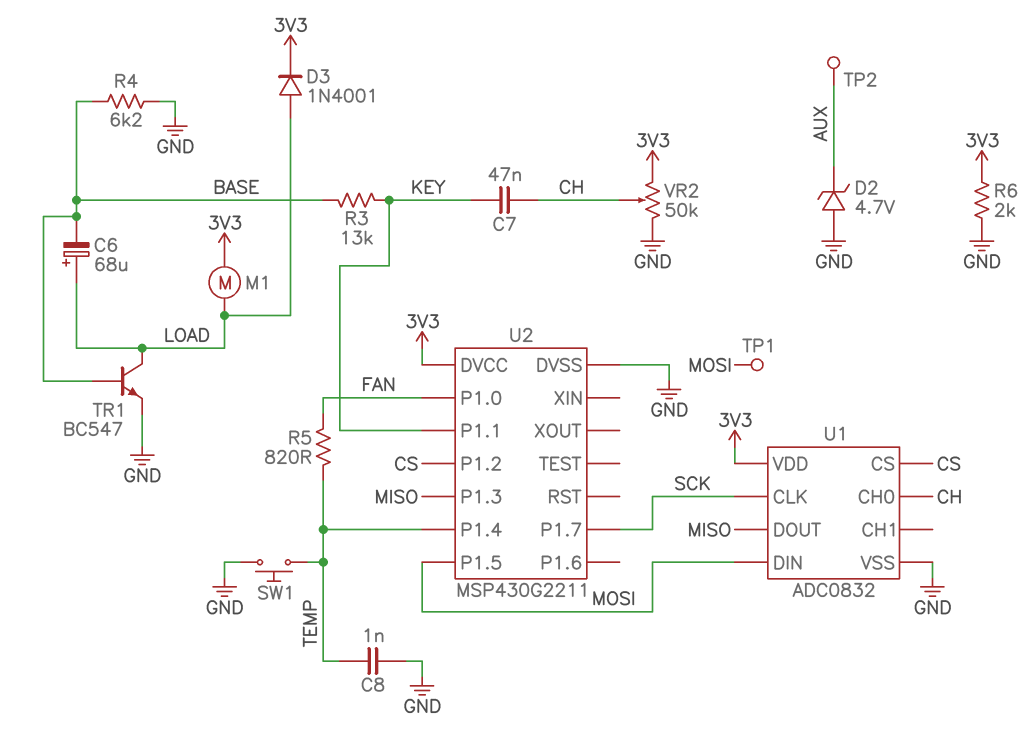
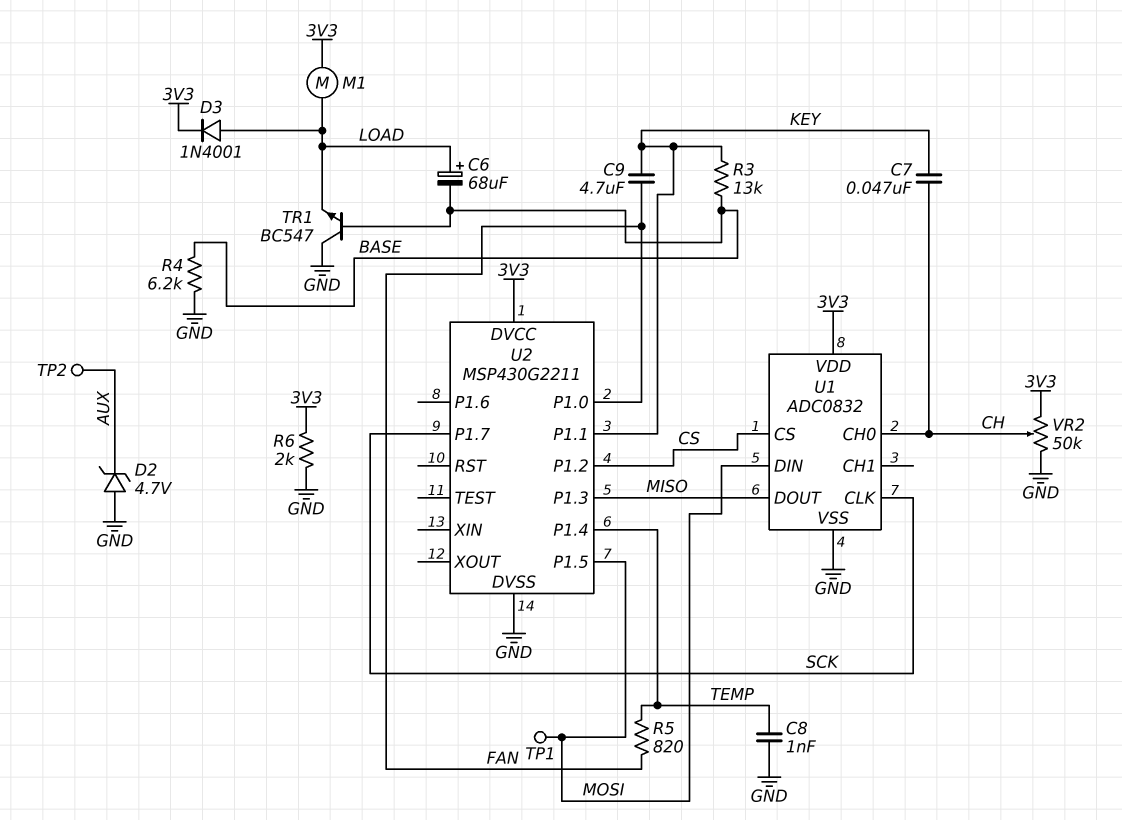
C9: none -> 4.7uF (FAN, KEY)
SW1: button (GND, TEMP) -> none
TR1: NPN BC547 (B BASE, C LOAD, E GND) -> NPN BC547 (B BASE, C GND, E LOAD)

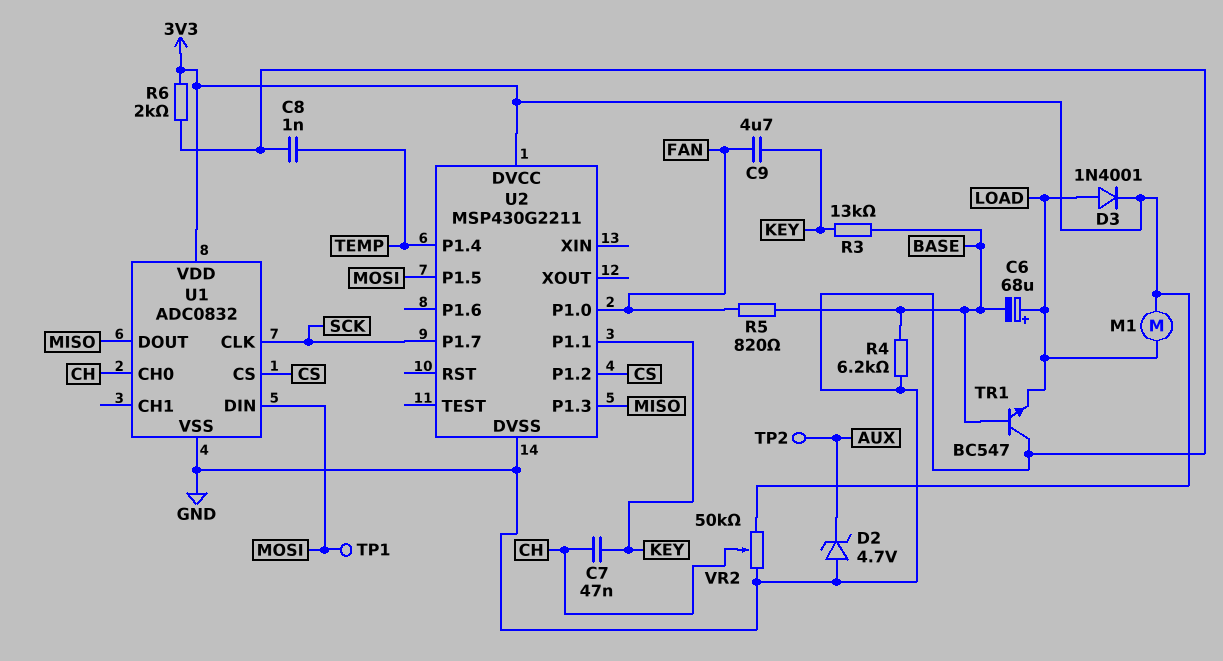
R5: 820 (FAN, TEMP) -> 820 (BASE, FAN)

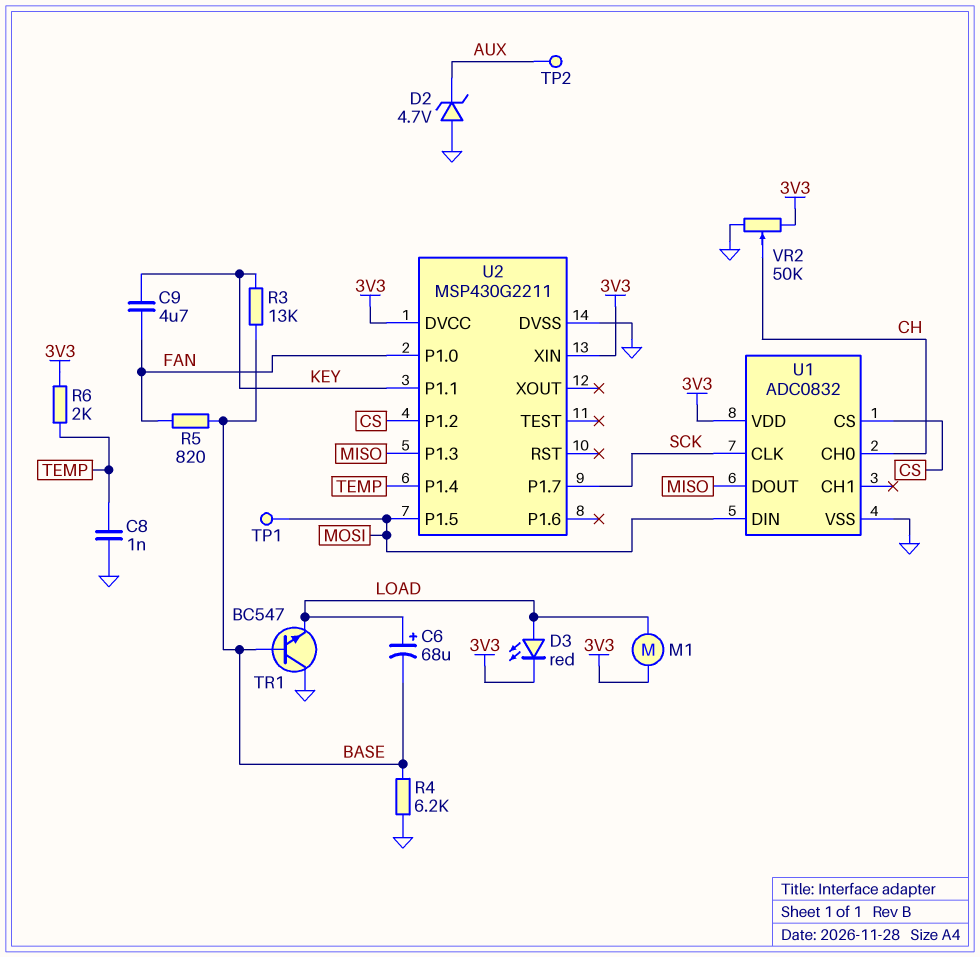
C7: 47nF (CH, KEY) -> none
D3: diode 1N4001 (A LOAD, K 3V3) -> LED red (A LOAD, K 3V3)
R6: 2k (3V3, GND) -> 2k (3V3, TEMP)
U2 pin XIN: none -> 3V3

